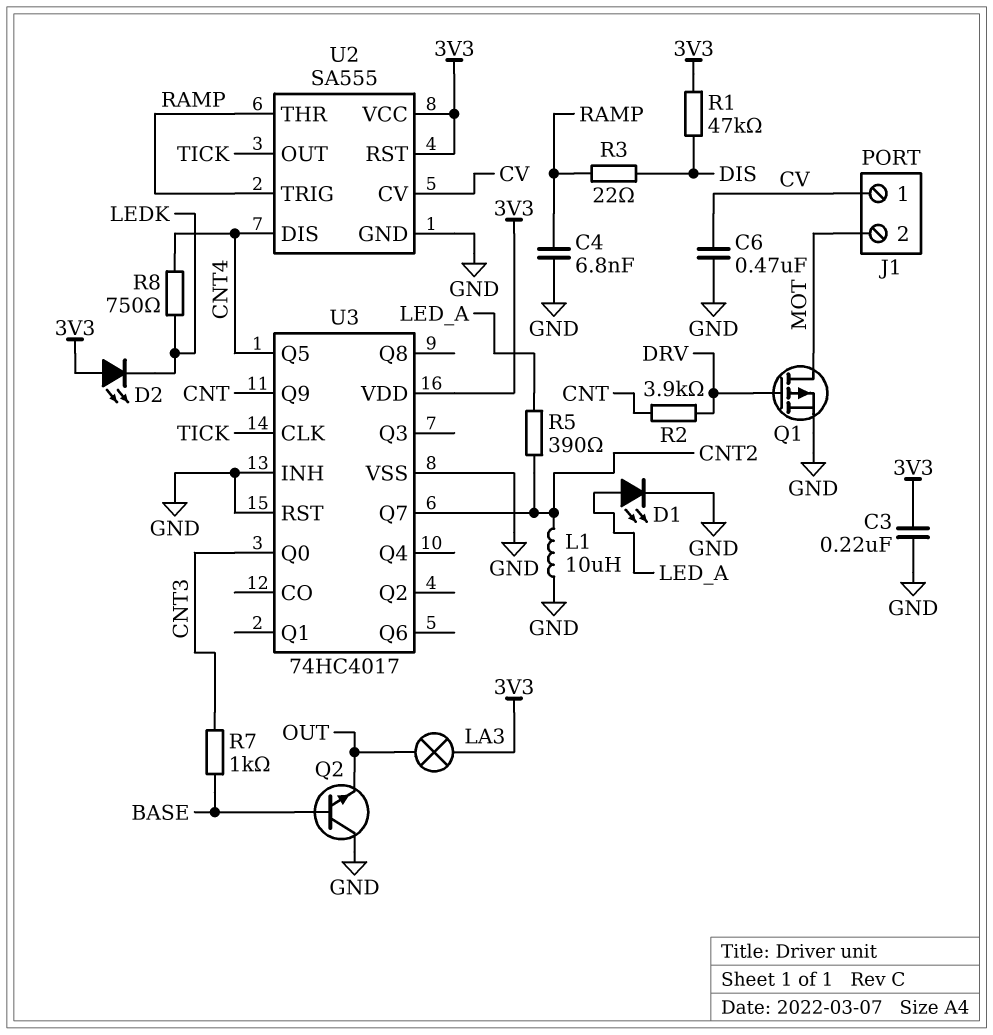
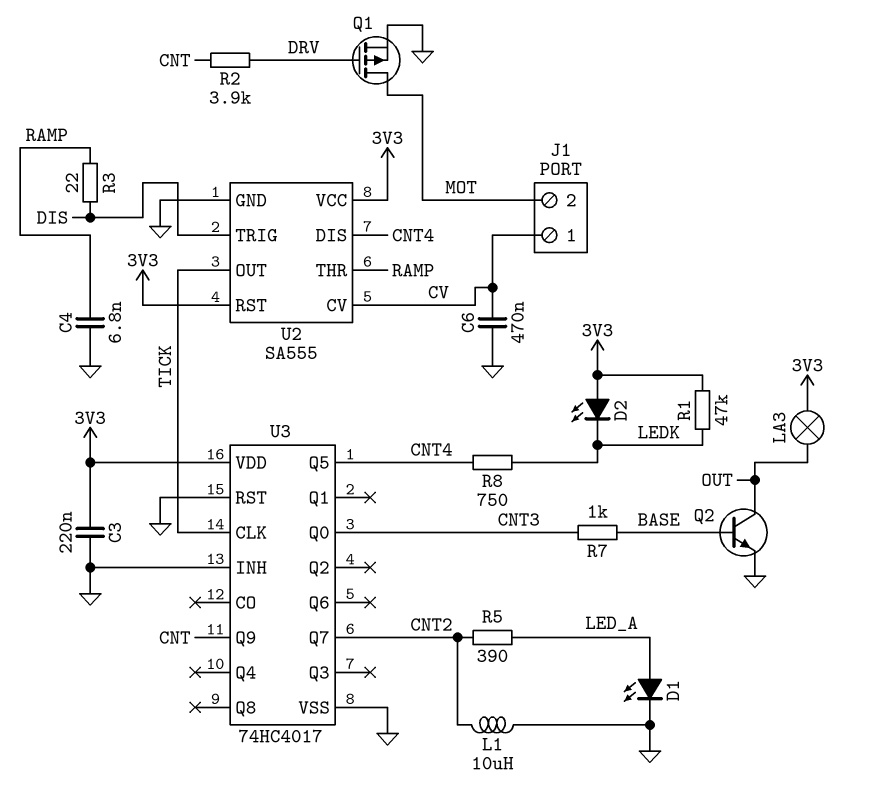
Q2: NPN (B BASE, C GND, E OUT) -> NPN (B BASE, C OUT, E GND)
R1: 47k (3V3, DIS) -> 47k (3V3, LEDK)
U2 pin TRIG: RAMP -> DIS

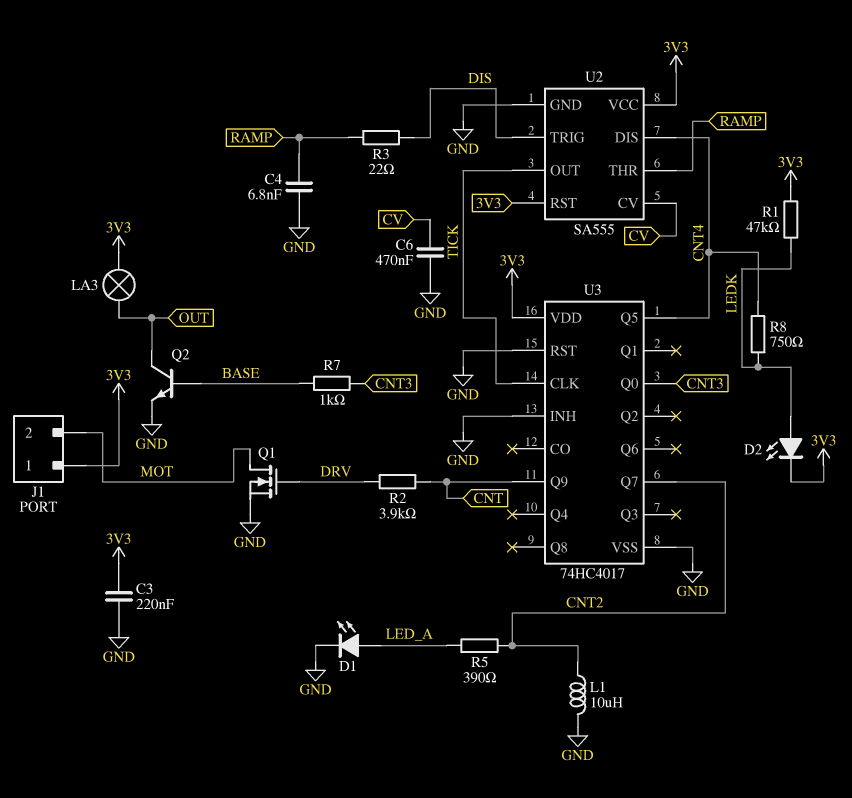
D2: LED (A 3V3, K LEDK) -> LED (A LEDK, K 3V3)
J1 pin 1: CV -> 3V3
Q1: PMOS (G DRV, D MOT, S GND) -> NMOS (G DRV, D MOT, S GND)

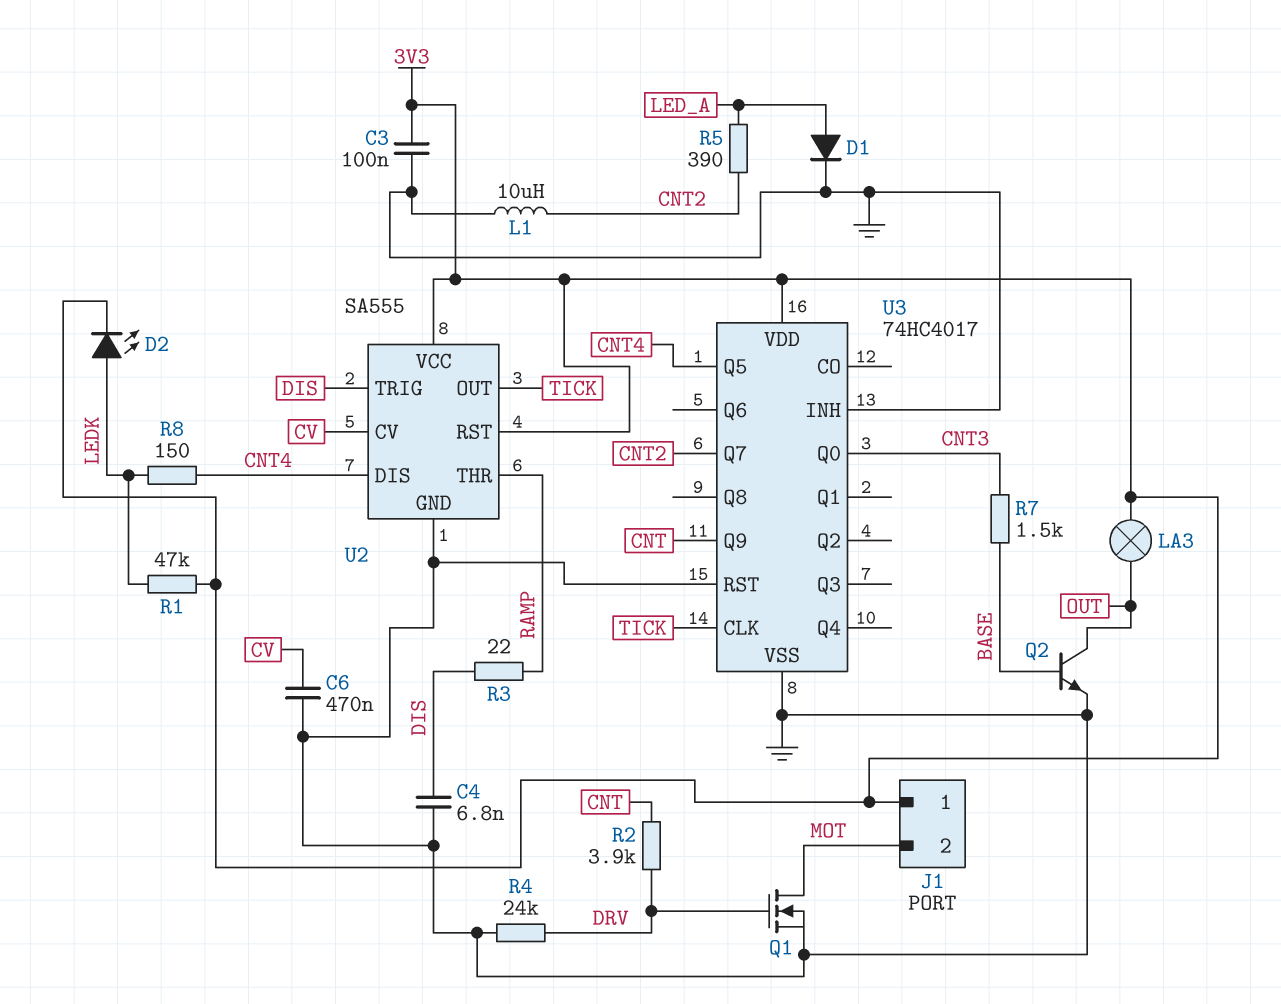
C3: 220nF (3V3, GND) -> 100nF (3V3, GND)
C4: 6.8nF (GND, RAMP) -> 6.8nF (DIS, GND)
D1: LED (A LED_A, K GND) -> diode (A LED_A, K GND)
R4: none -> 24k (DRV, GND)
R7: 1k (BASE, CNT3) -> 1.5k (BASE, CNT3)
R8: 750 (CNT4, LEDK) -> 150 (CNT4, LEDK)

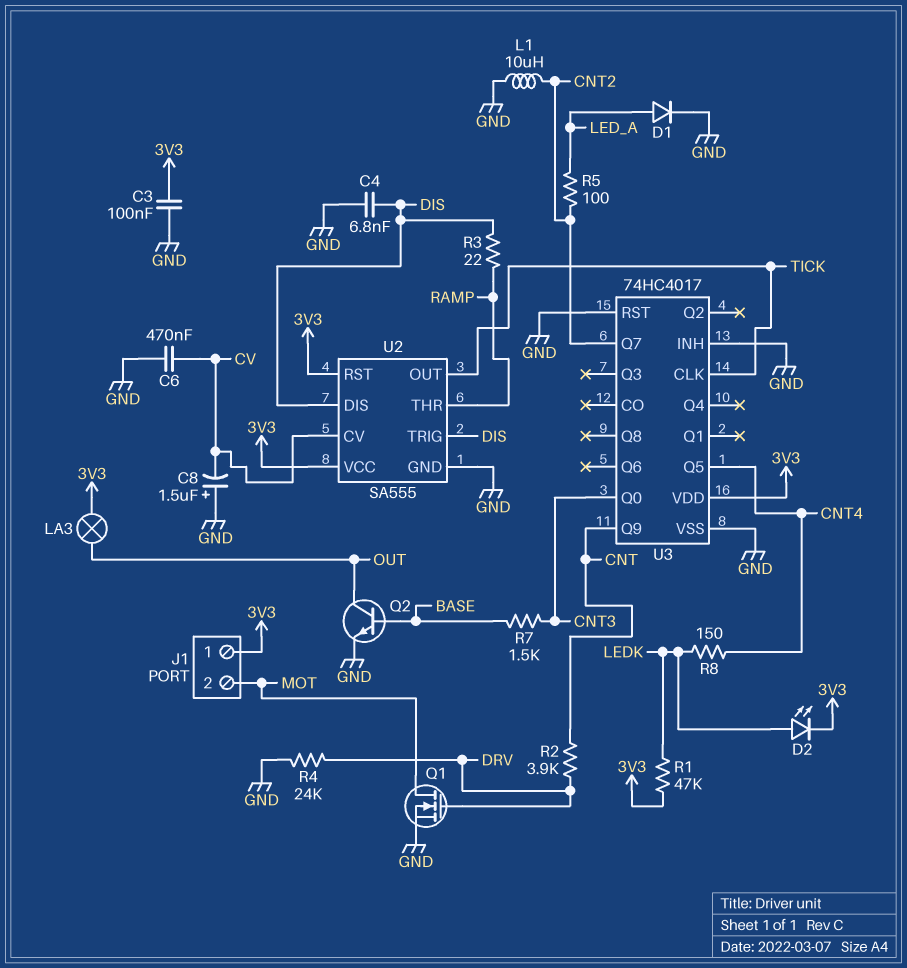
C8: none -> 1.5uF (plus GND, minus CV)
R5: 390 (CNT2, LED_A) -> 100 (CNT2, LED_A)
U2 pin DIS: CNT4 -> DIS

